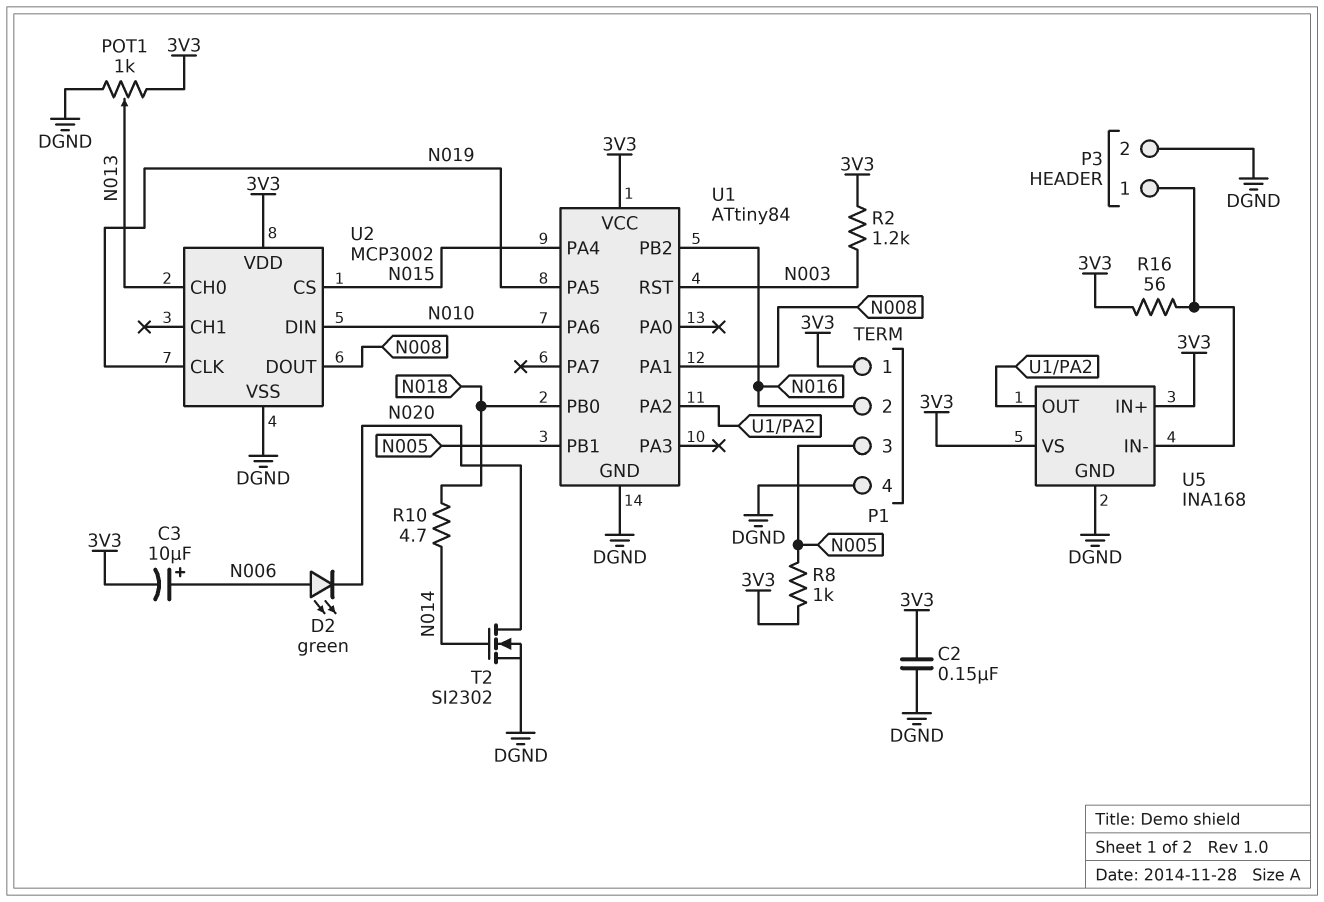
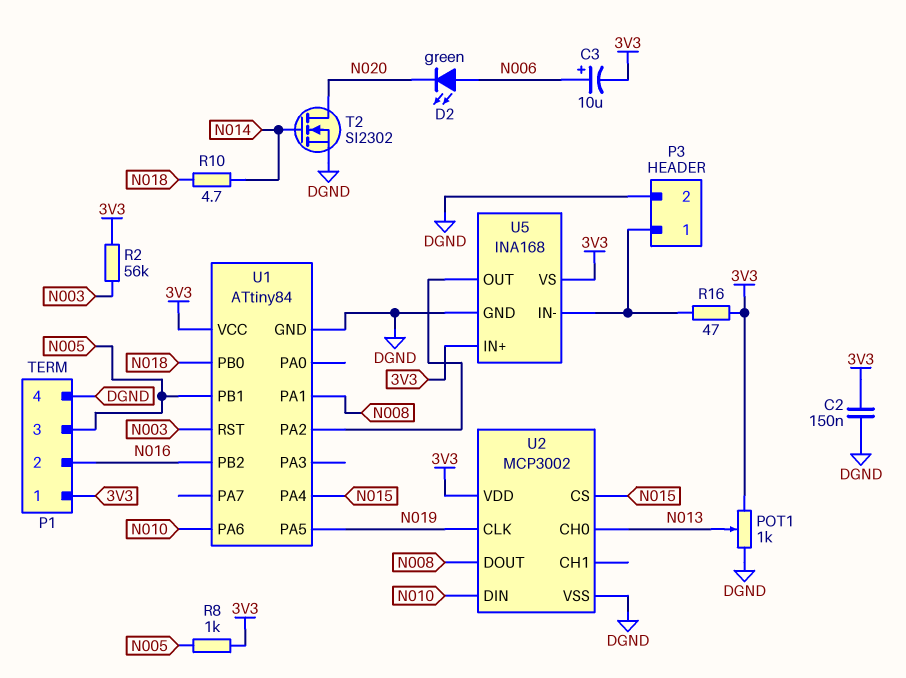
R2: 1.2k (3V3, N003) -> 56k (3V3, N003)
R16: 56 (3V3, P3/1) -> 47 (3V3, P3/1)

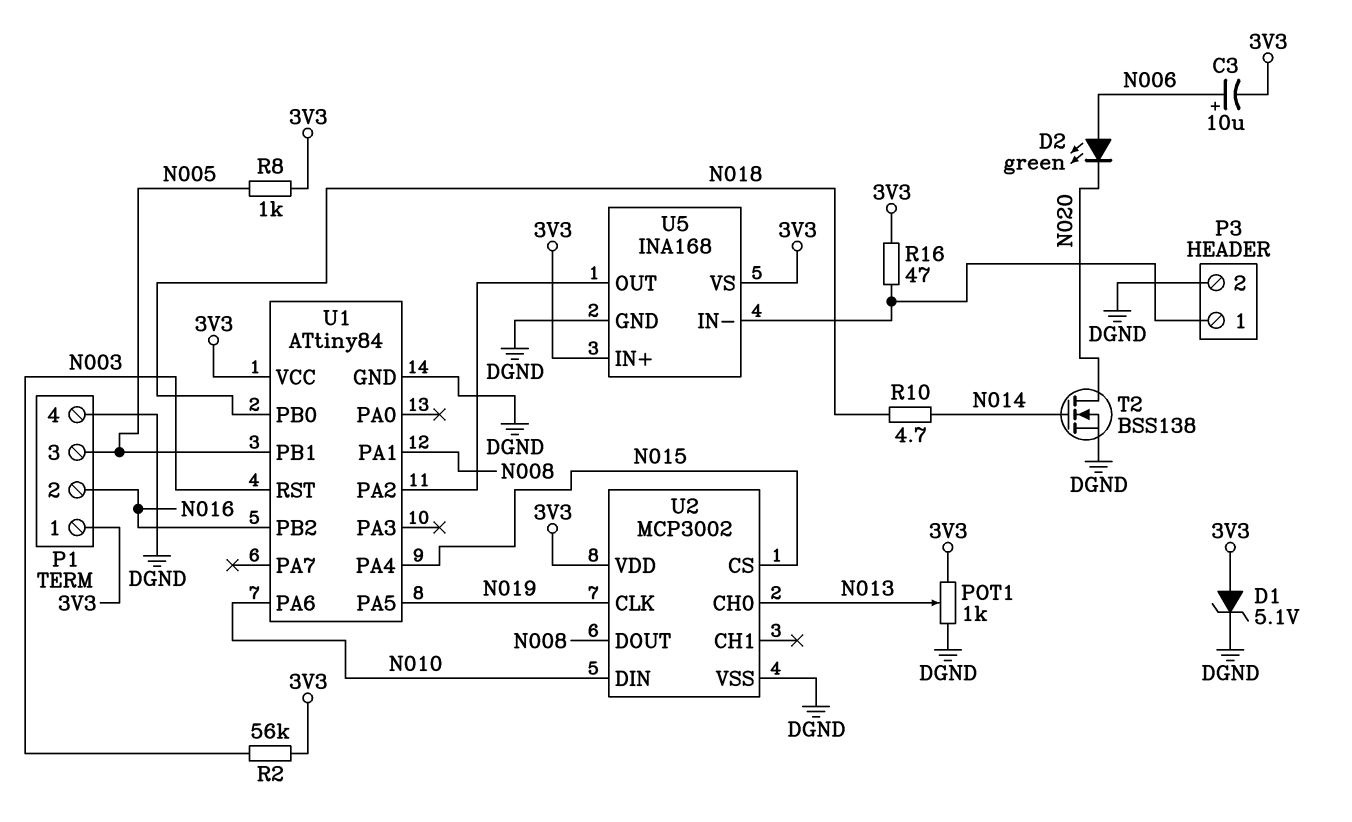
C2: 150nF (3V3, DGND) -> none
D1: none -> zener 5.1V (A 3V3, K DGND)
T2: NMOS SI2302 (G N014, D N020, S DGND) -> NMOS BSS138 (G N014, D N020, S DGND)

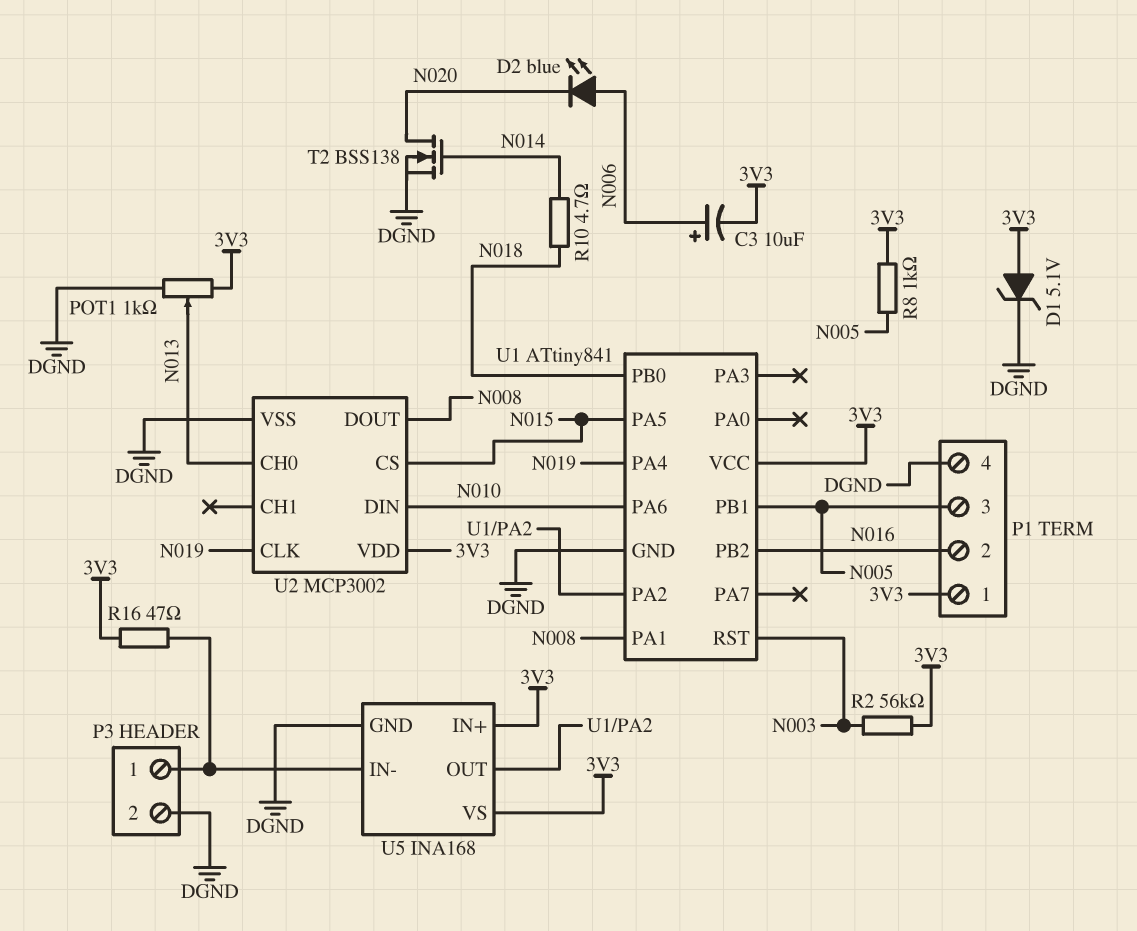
D2: LED green (A N006, K N020) -> LED blue (A N006, K N020)
U1: ATtiny84 -> ATtiny841
U1 pin PA4: N015 -> N019
U1 pin PA5: N019 -> N015

